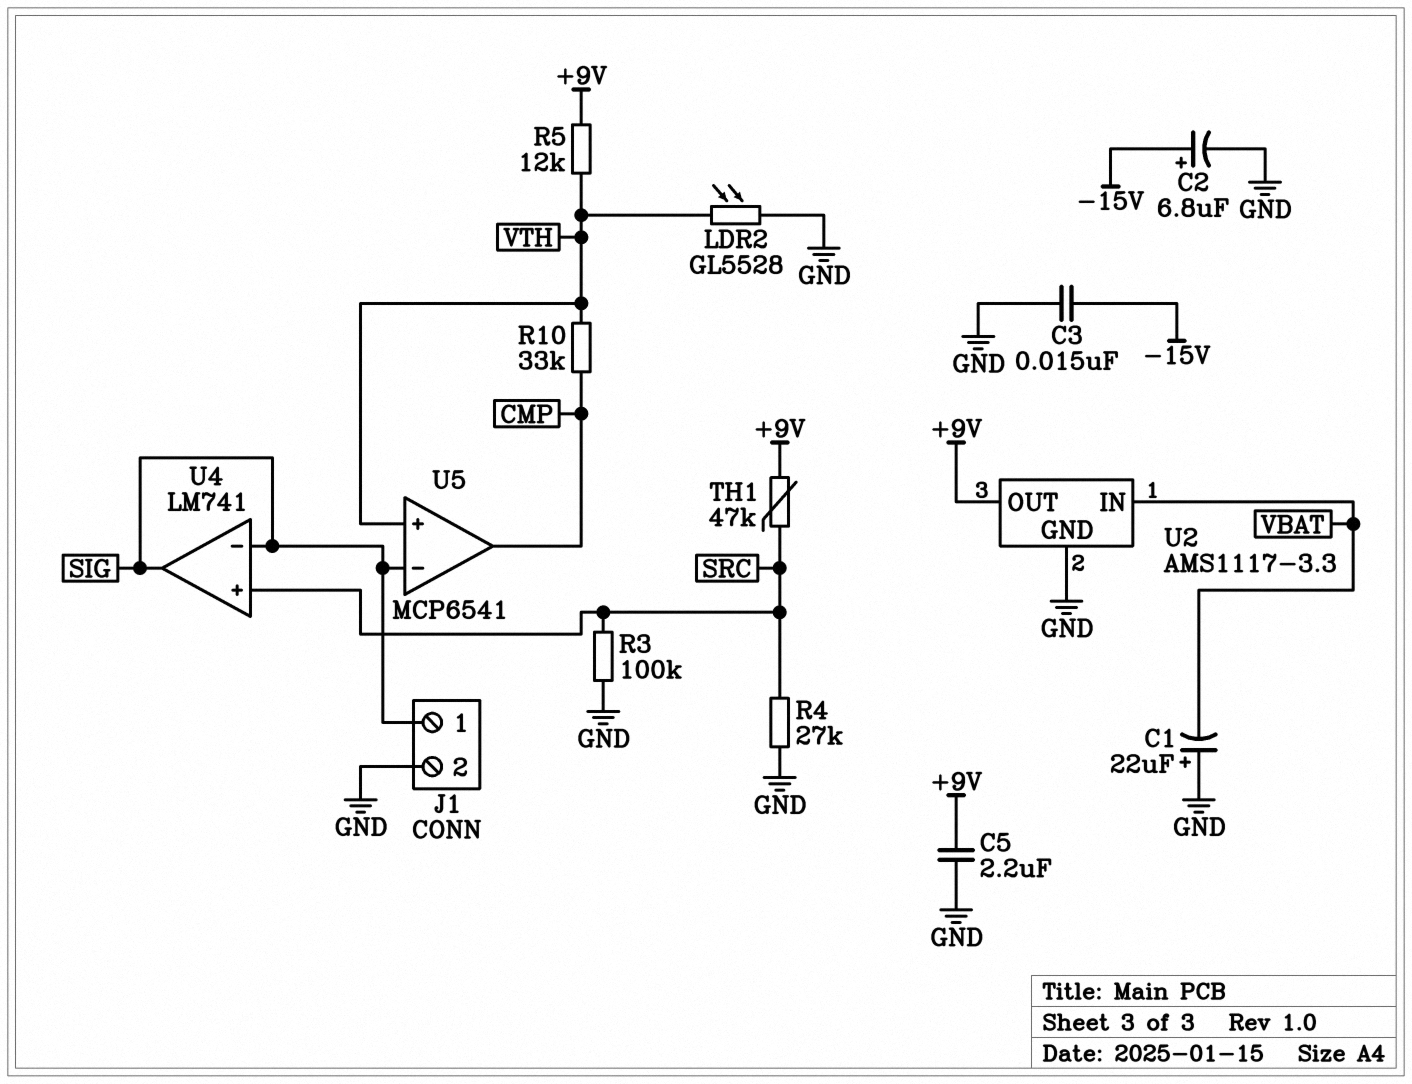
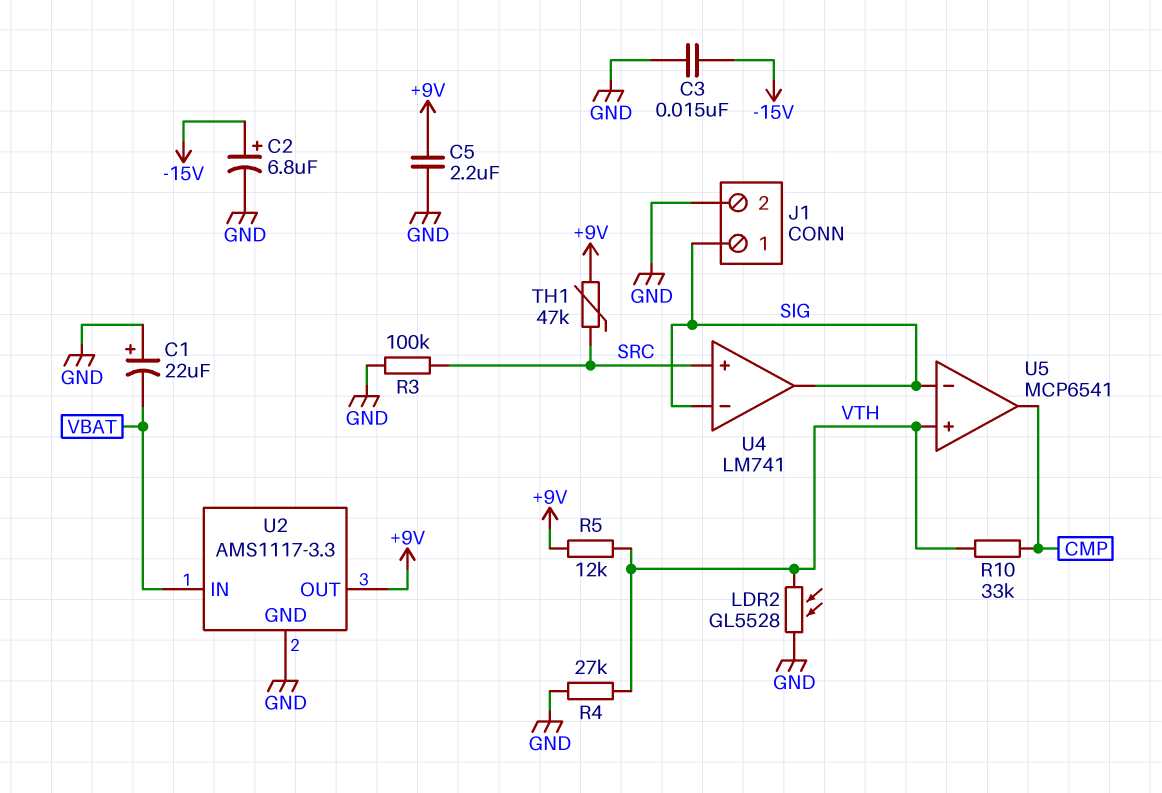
R4: 27k (GND, SRC) -> 27k (GND, VTH)

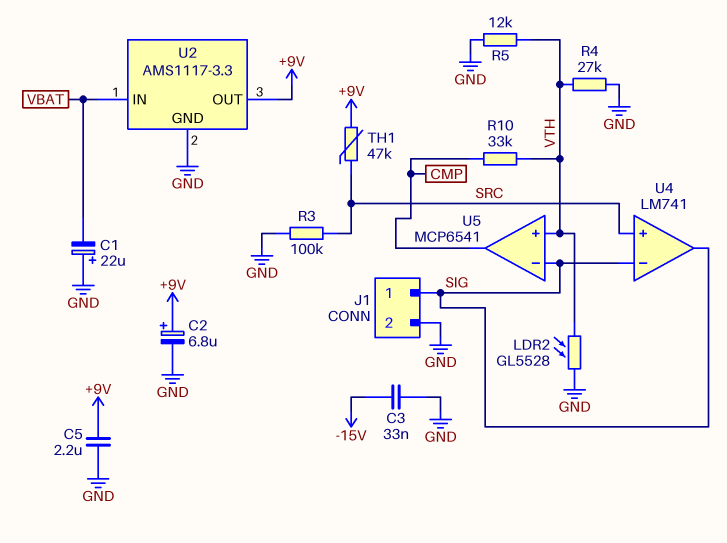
C2: 6.8uF (plus -15V, minus GND) -> 6.8uF (plus +9V, minus GND)
C3: 15nF (-15V, GND) -> 33nF (-15V, GND)
R5: 12k (+9V, VTH) -> 12k (GND, VTH)

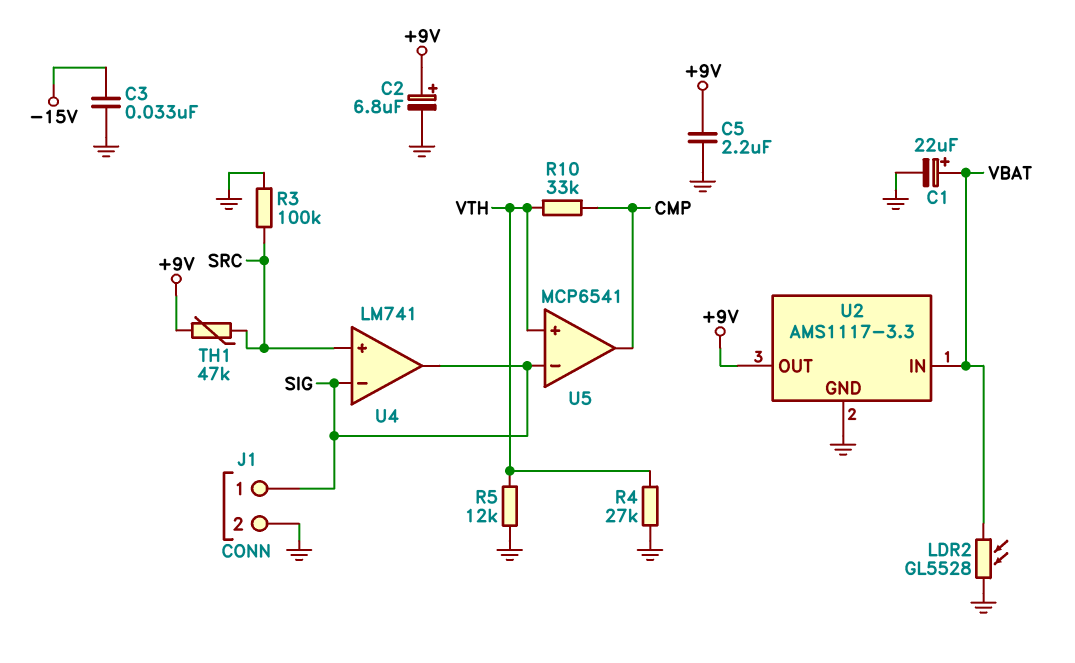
C1: 22uF (plus GND, minus VBAT) -> 22uF (plus VBAT, minus GND)
LDR2: GL5528 (GND, VTH) -> GL5528 (GND, VBAT)

